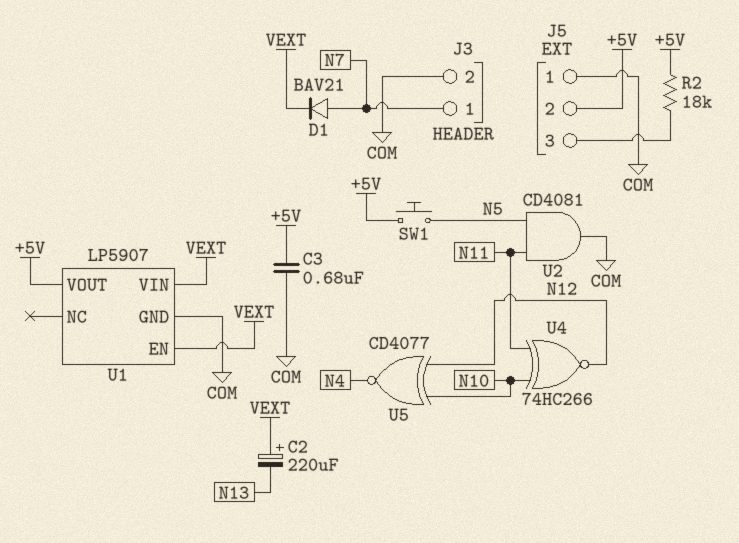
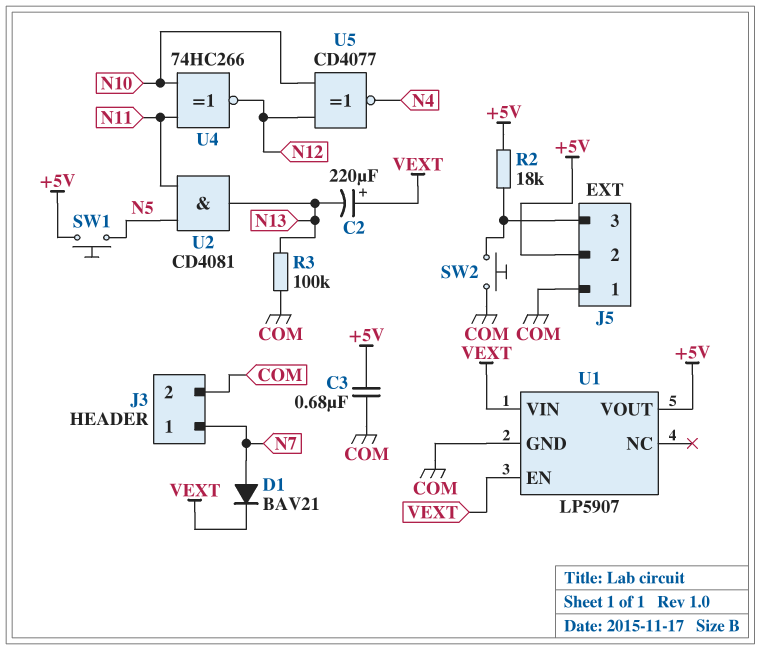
R3: none -> 100k (COM, N13)
SW2: none -> button (COM, J5/3)
U2: AND CD4081 (in N5, in N11, out COM) -> AND CD4081 (in N5, in N11, out N13)

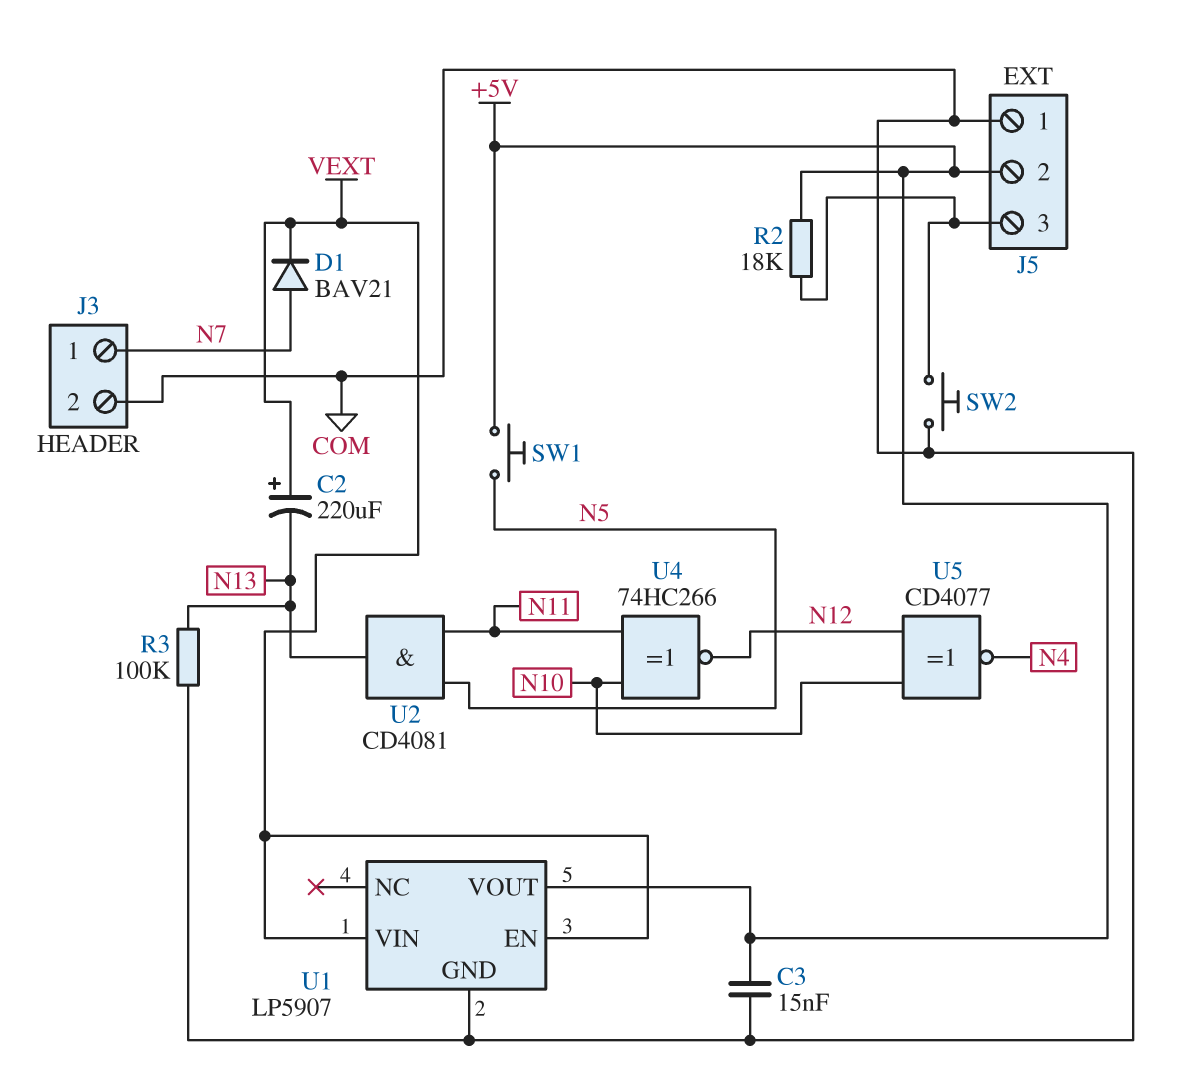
C3: 680nF (+5V, COM) -> 15nF (+5V, COM)

